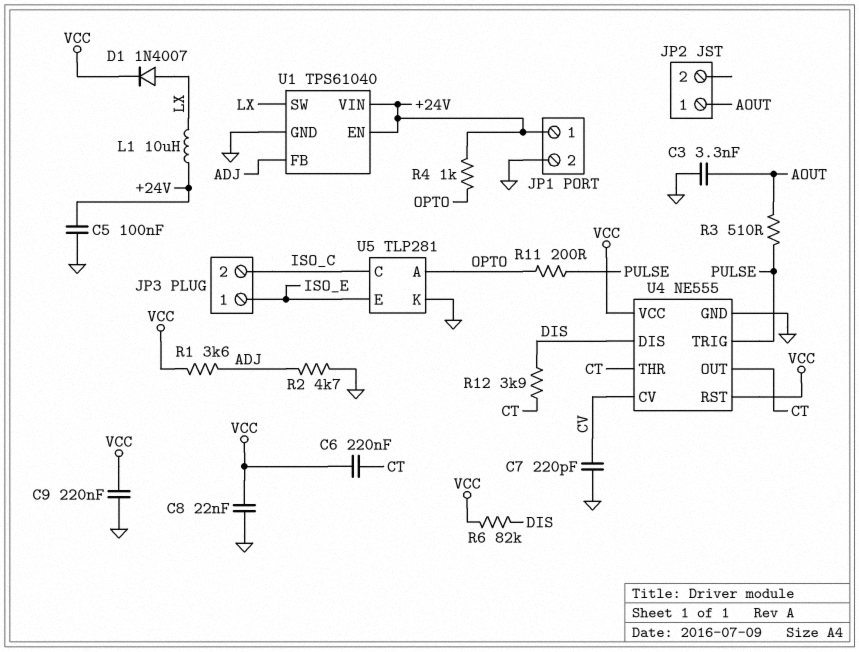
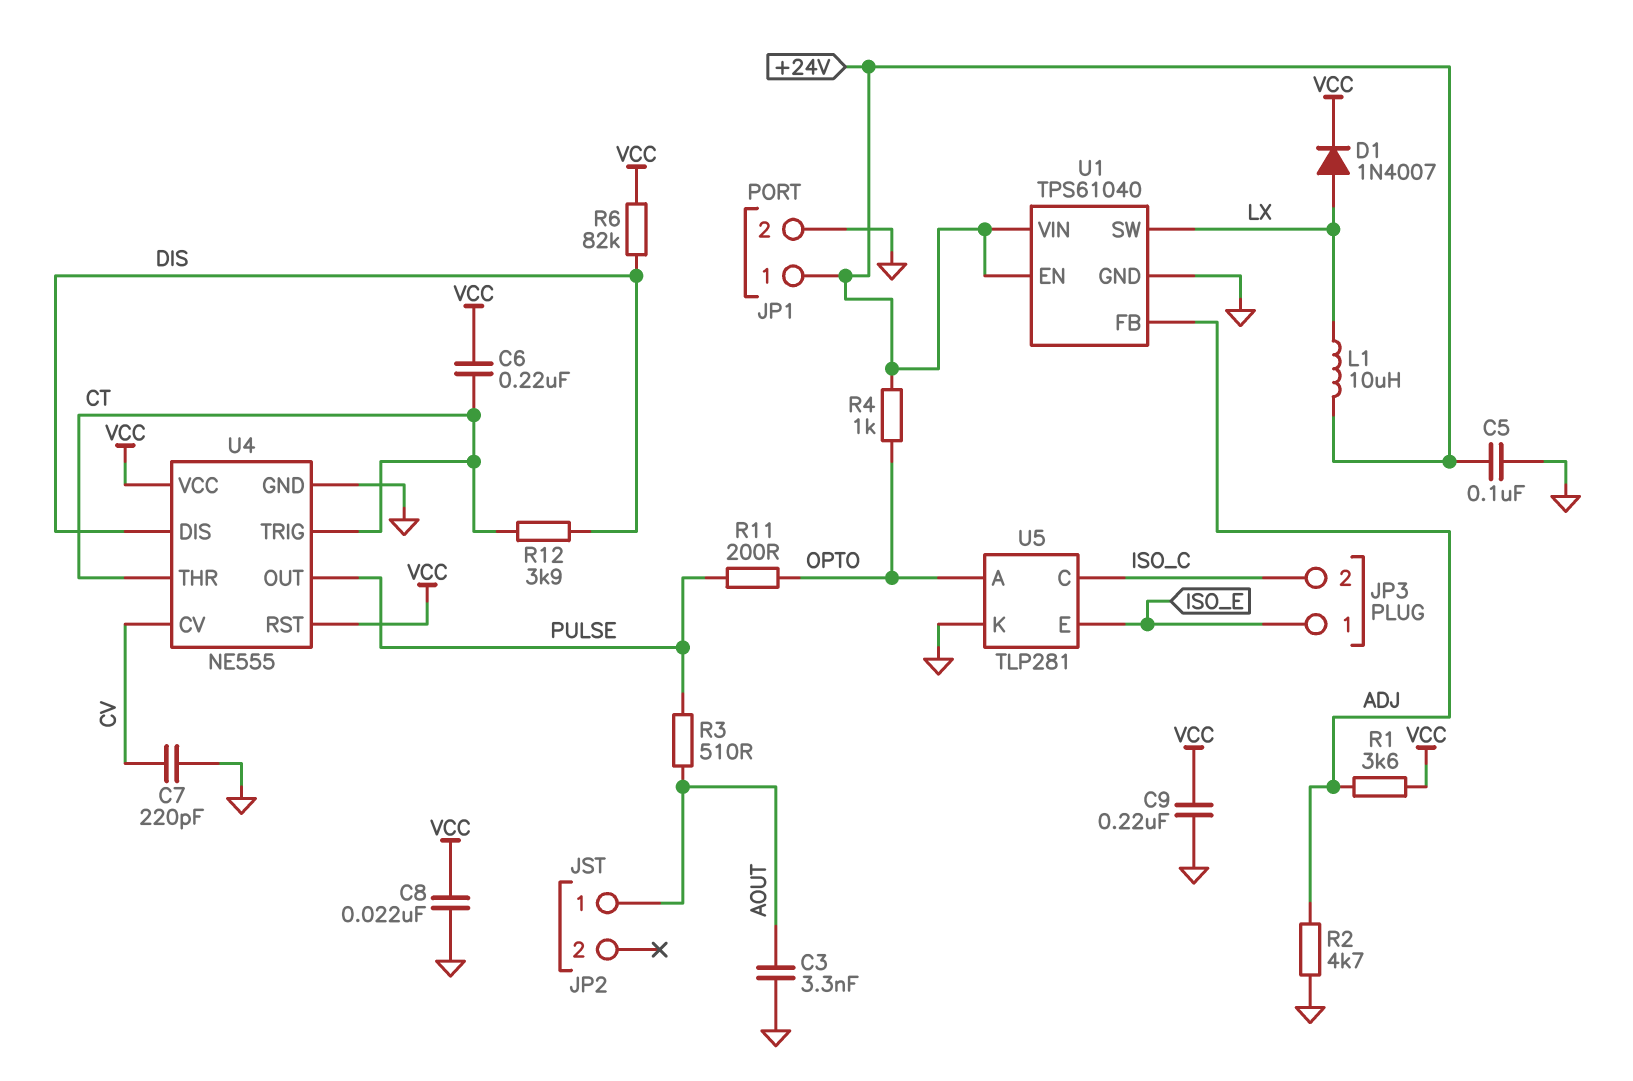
U4 pin OUT: CT -> PULSE
U4 pin TRIG: PULSE -> CT

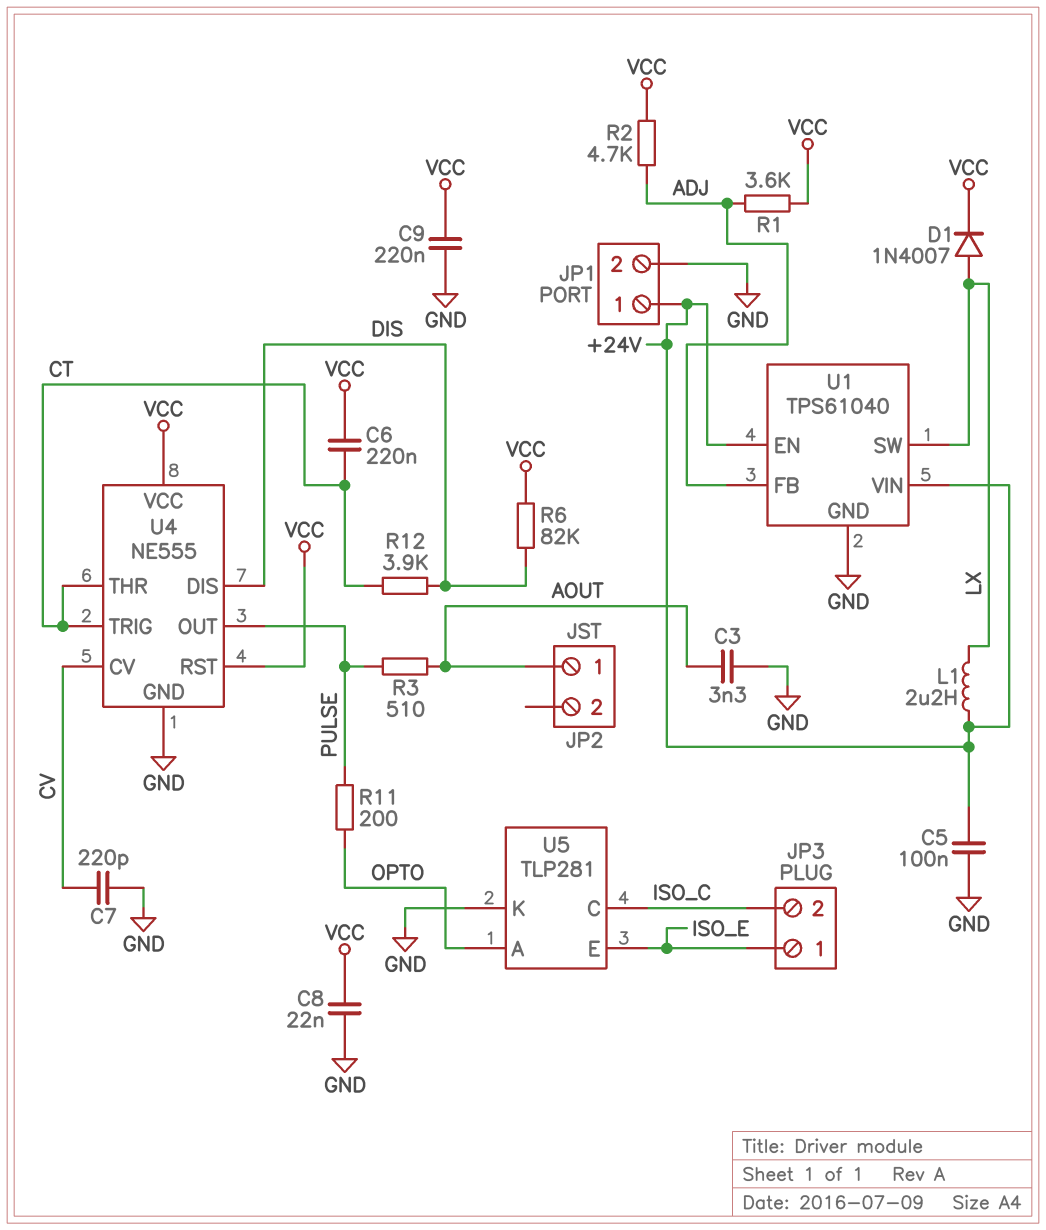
L1: 10uH (+24V, LX) -> 2.2uH (+24V, LX)
R2: 4.7k (ADJ, GND) -> 4.7k (ADJ, VCC)
R4: 1k (+24V, OPTO) -> none

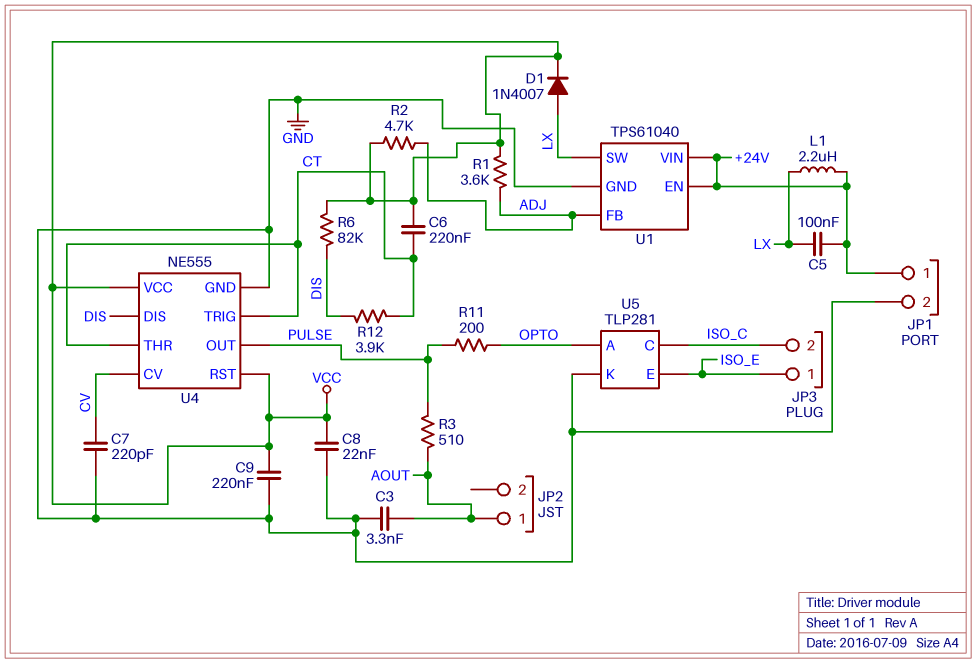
C5: 100nF (+24V, GND) -> 100nF (+24V, LX)

